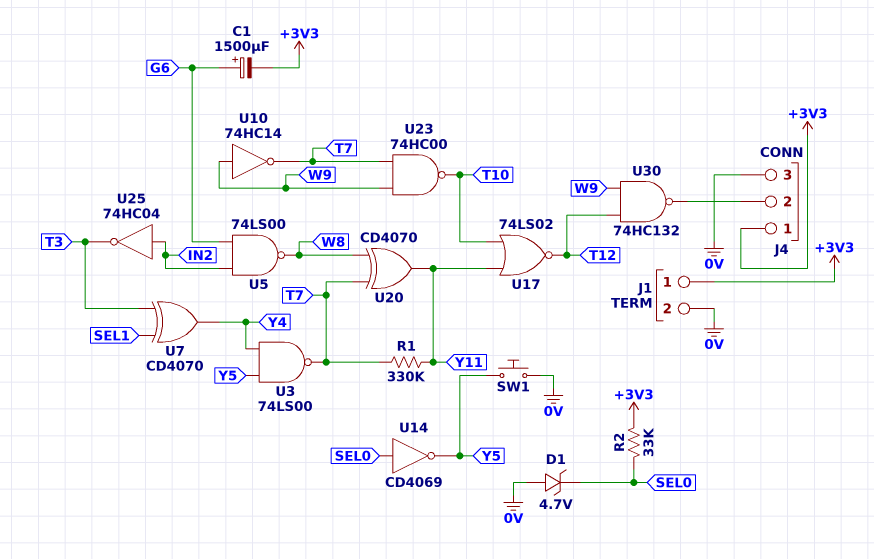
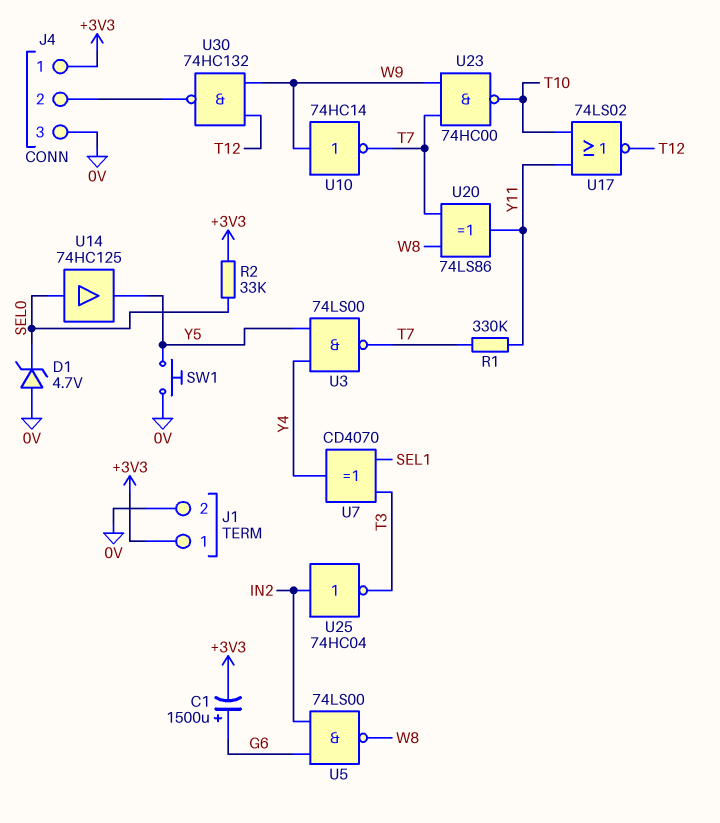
U14: NOT CD4069 (in SEL0, out Y5) -> buffer 74HC125 (in SEL0, out Y5)
U20: XOR CD4070 (in T7, in W8, out Y11) -> XOR 74LS86 (in T7, in W8, out Y11)

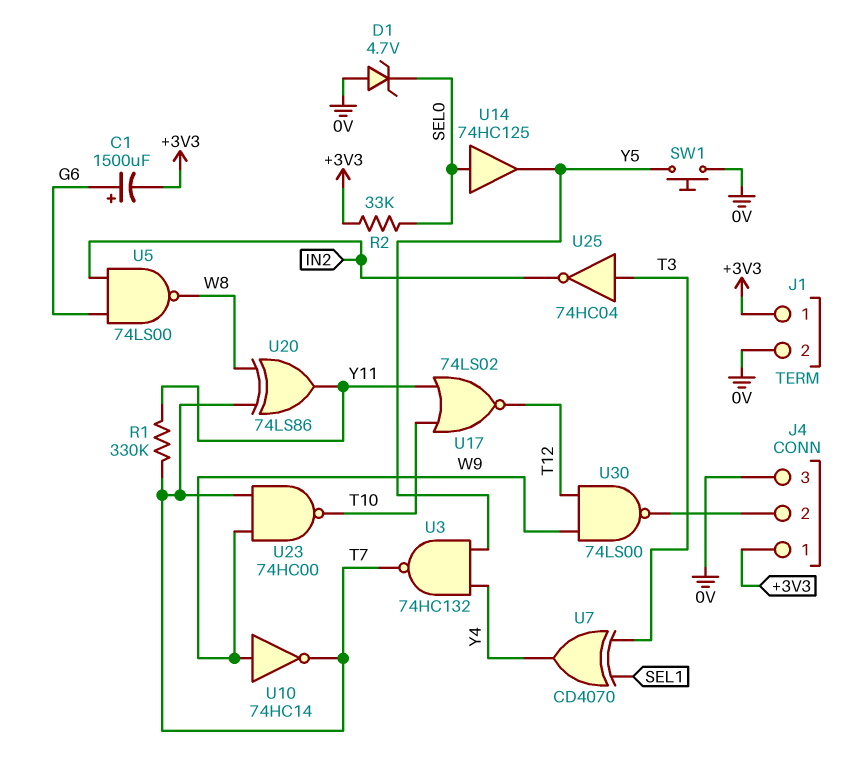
U3: NAND 74LS00 (in Y4, in Y5, out T7) -> NAND 74HC132 (in Y4, in Y5, out T7)
U25: NOT 74HC04 (in IN2, out T3) -> NOT 74HC04 (in T3, out IN2)
U30: NAND 74HC132 (in T12, in W9, out J4/2) -> NAND 74LS00 (in T12, in W9, out J4/2)

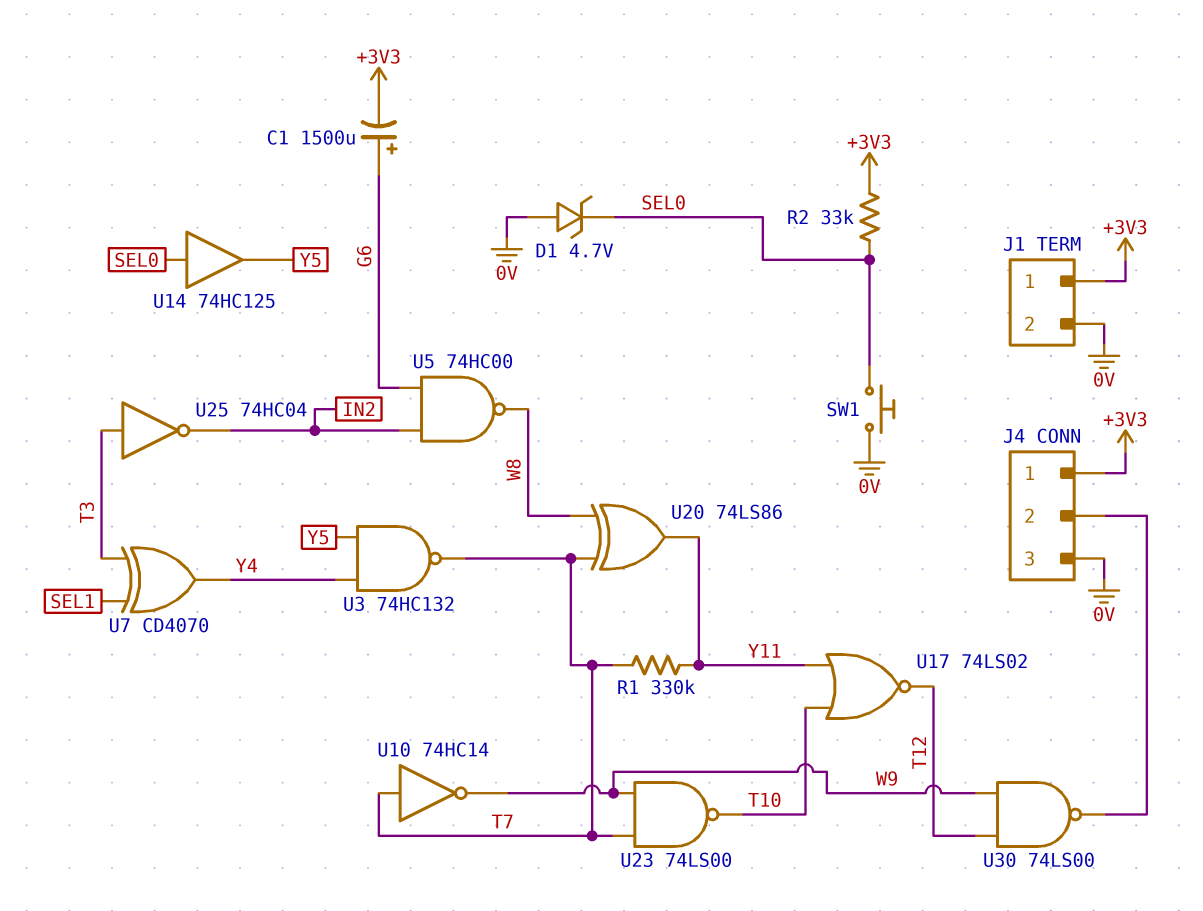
SW1: button (0V, Y5) -> button (0V, SEL0)
U5: NAND 74LS00 (in G6, in IN2, out W8) -> NAND 74HC00 (in G6, in IN2, out W8)
U10: NOT 74HC14 (in W9, out T7) -> NOT 74HC14 (in T7, out W9)
U23: NAND 74HC00 (in T7, in W9, out T10) -> NAND 74LS00 (in T7, in W9, out T10)

